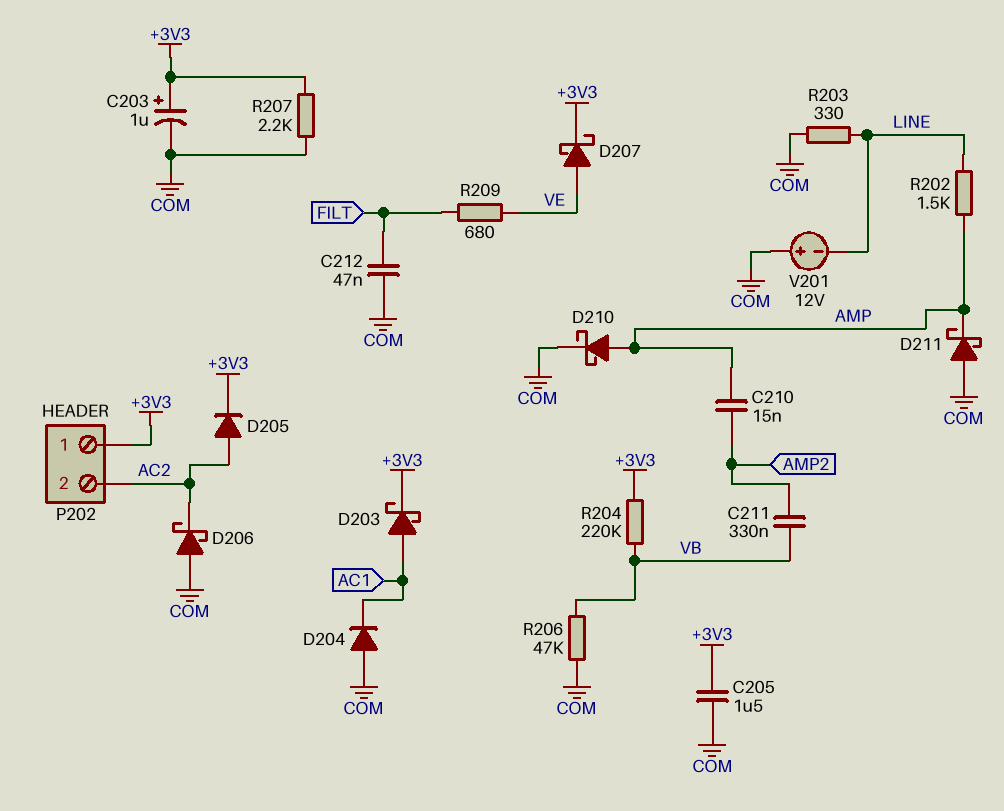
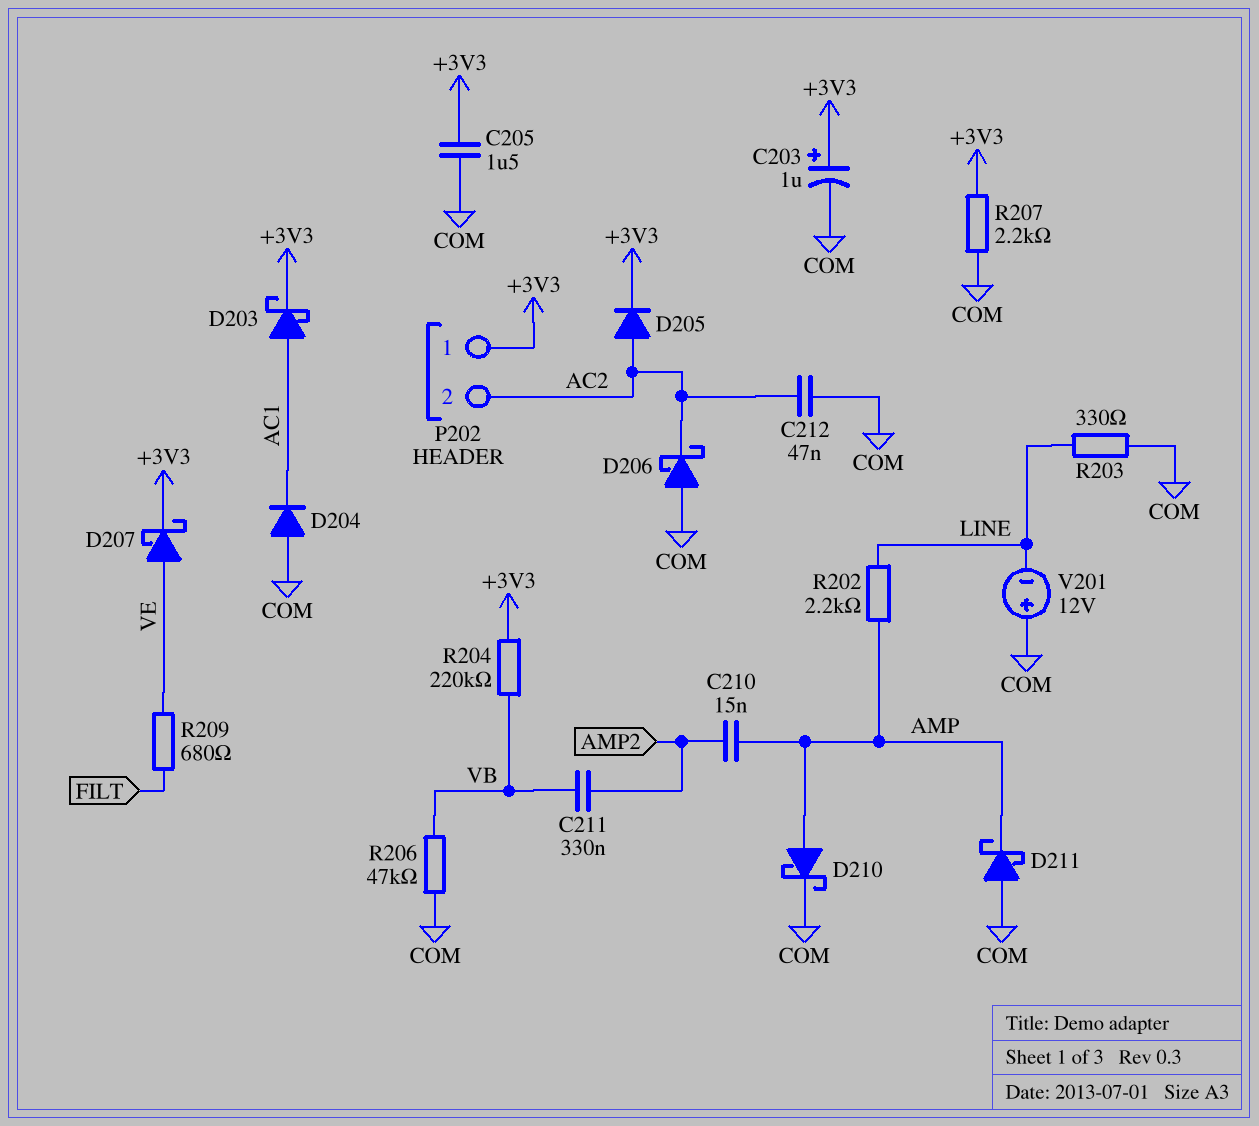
C212: 47nF (COM, FILT) -> 47nF (AC2, COM)
R202: 1.5k (AMP, LINE) -> 2.2k (AMP, LINE)

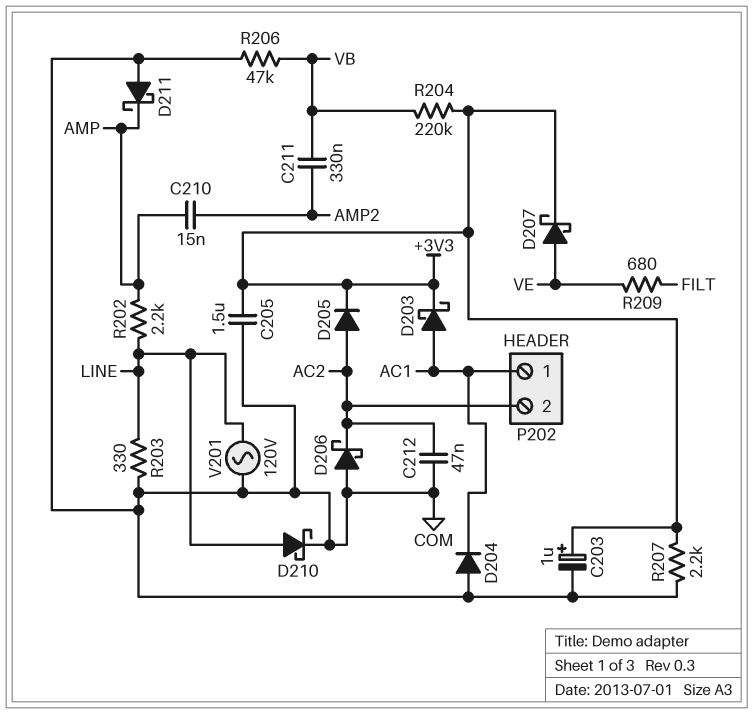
D210: schottky (A AMP, K COM) -> schottky (A LINE, K COM)
P202 pin 1: +3V3 -> AC1
V201: 12V (plus COM, minus LINE) -> AC 120V (COM, LINE)

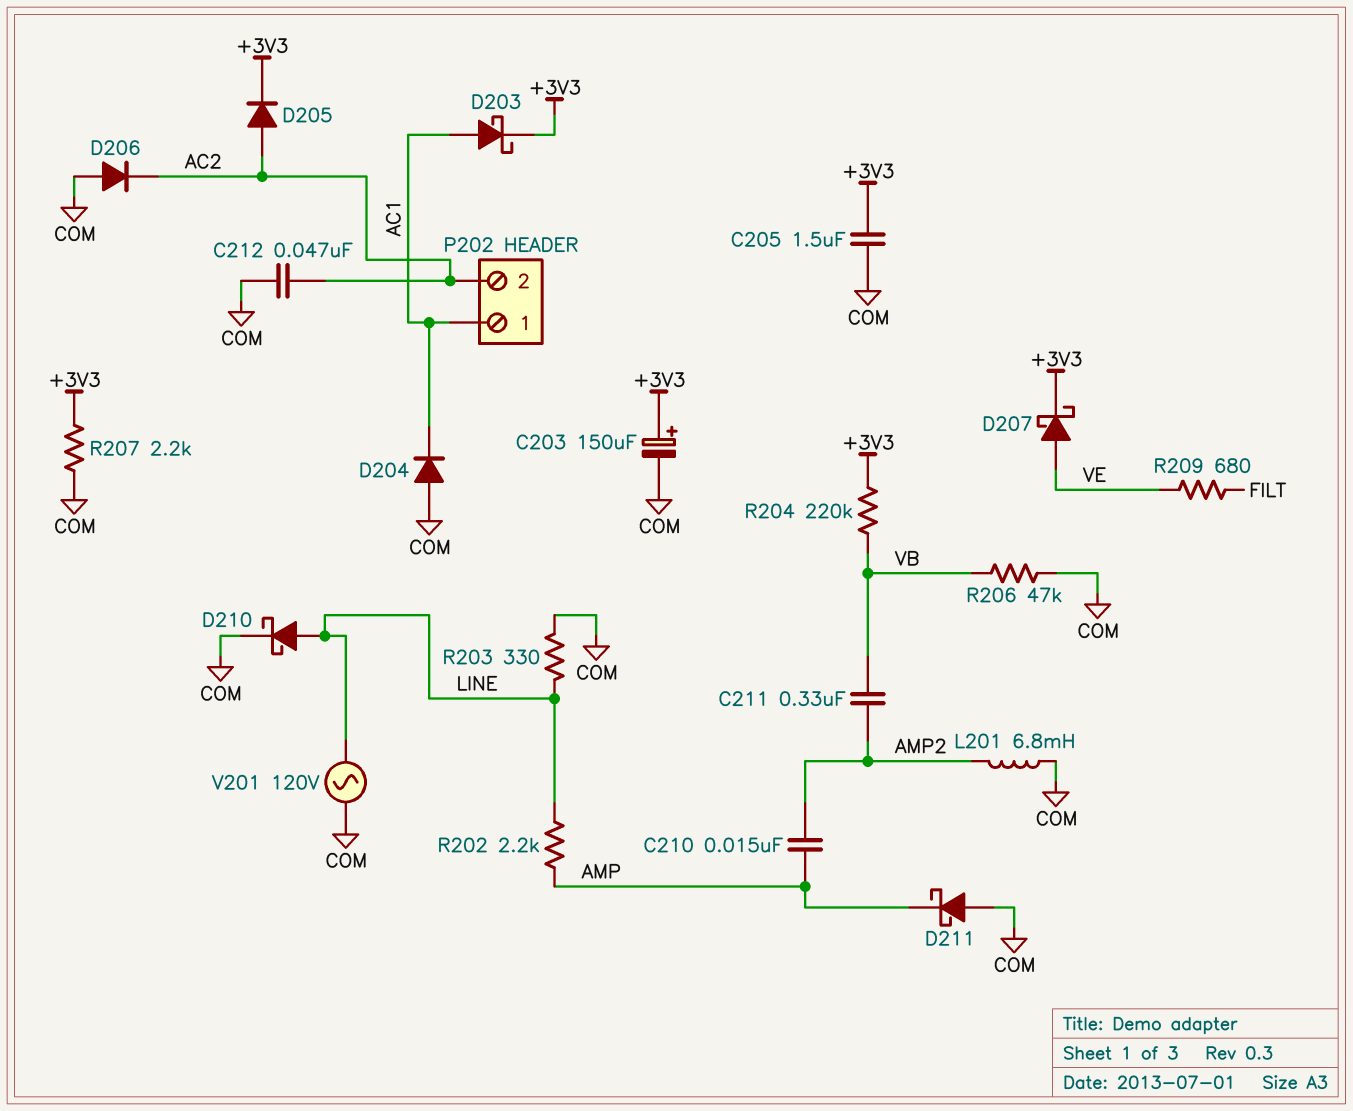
C203: 1uF (plus +3V3, minus COM) -> 150uF (plus +3V3, minus COM)
D206: schottky (A COM, K AC2) -> diode (A COM, K AC2)
L201: none -> 6.8mH (AMP2, COM)

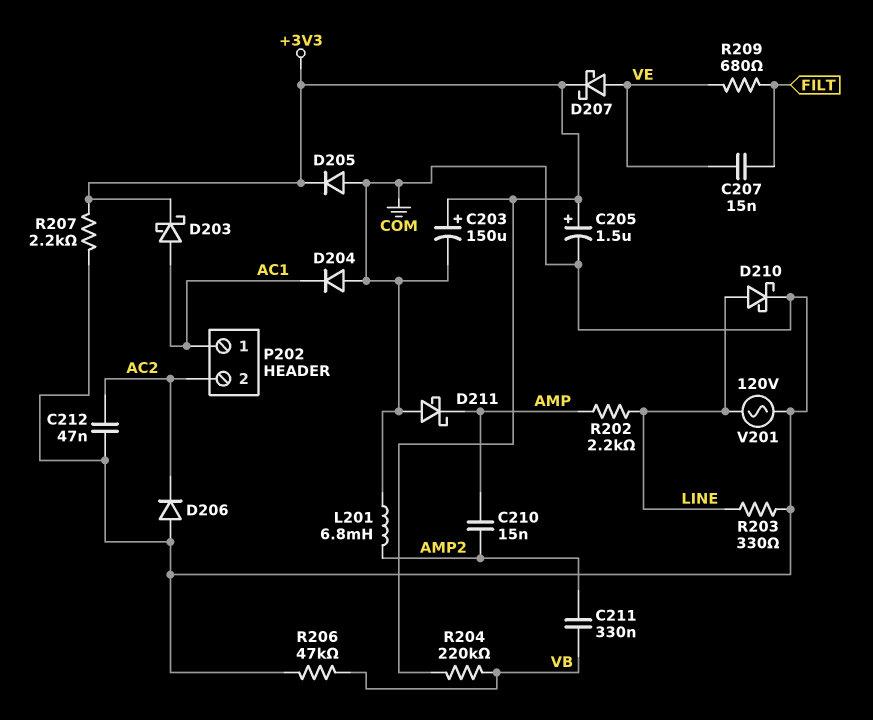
C205: 1.5uF (+3V3, COM) -> 1.5uF (plus +3V3, minus COM)
C207: none -> 15nF (FILT, VE)
D205: diode (A AC2, K +3V3) -> diode (A COM, K +3V3)

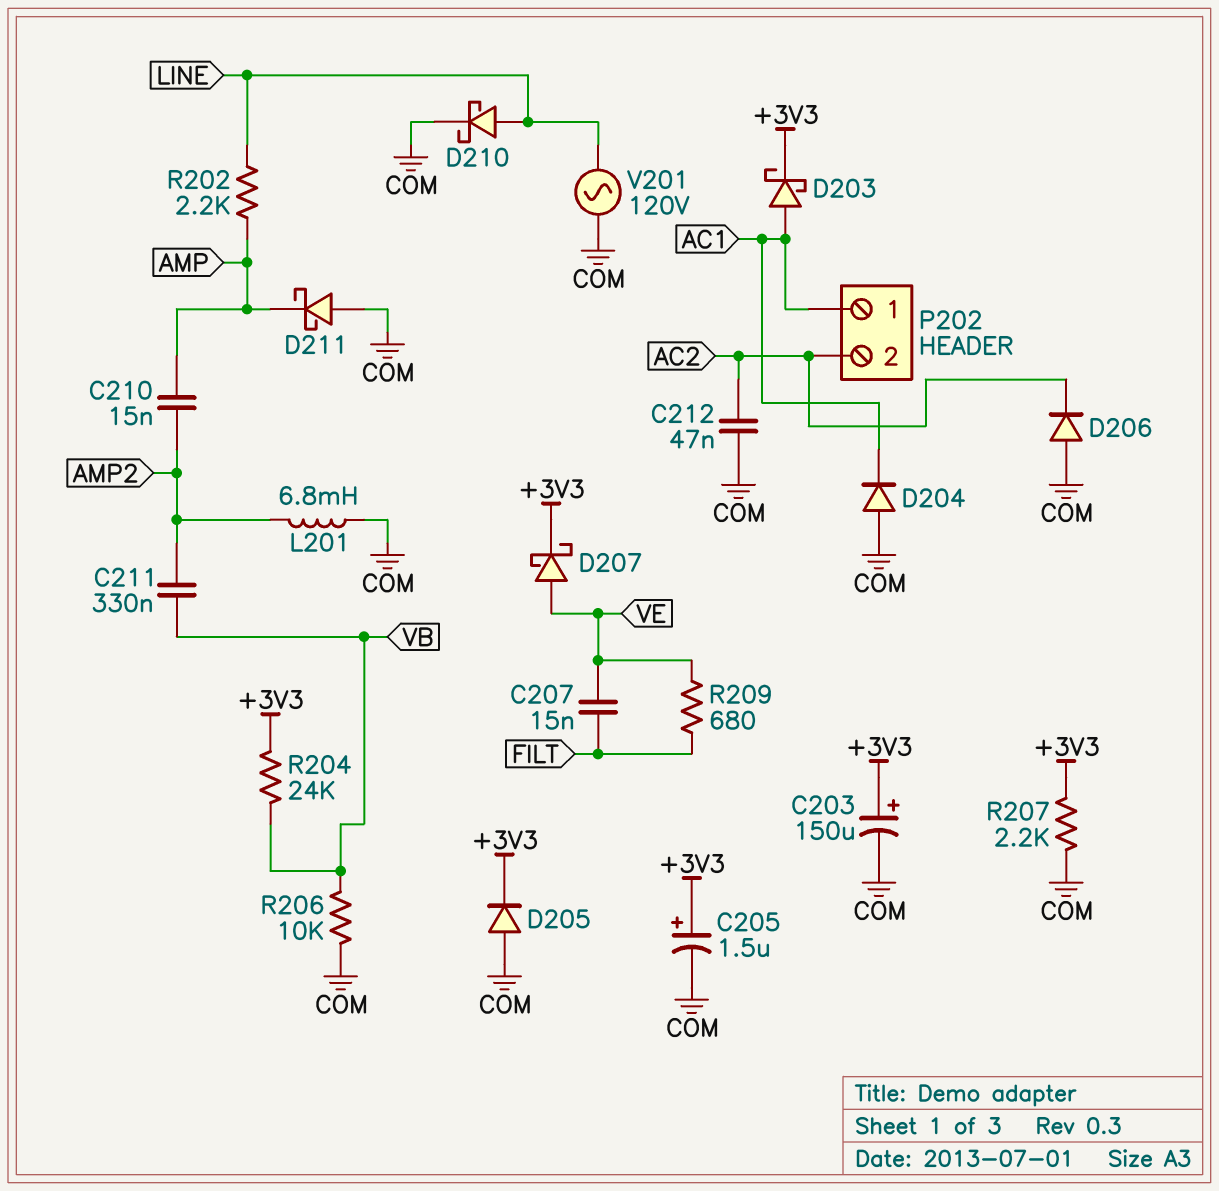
R203: 330 (COM, LINE) -> none
R204: 220k (+3V3, VB) -> 24k (+3V3, VB)
R206: 47k (COM, VB) -> 10k (COM, VB)

